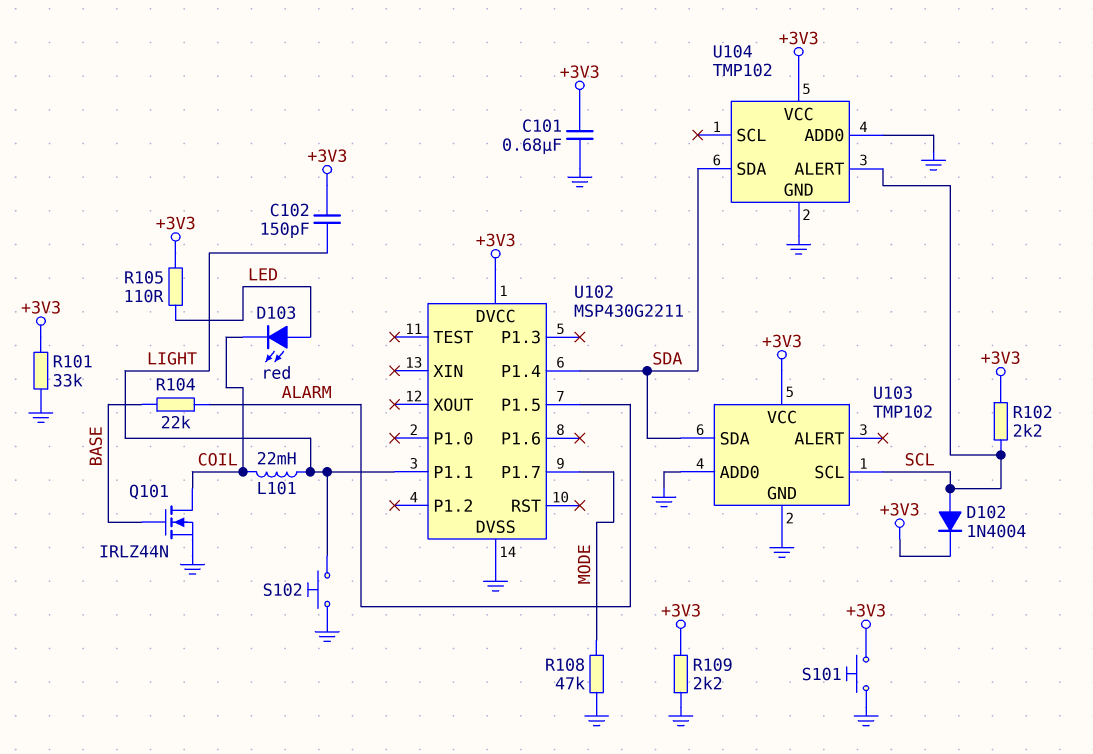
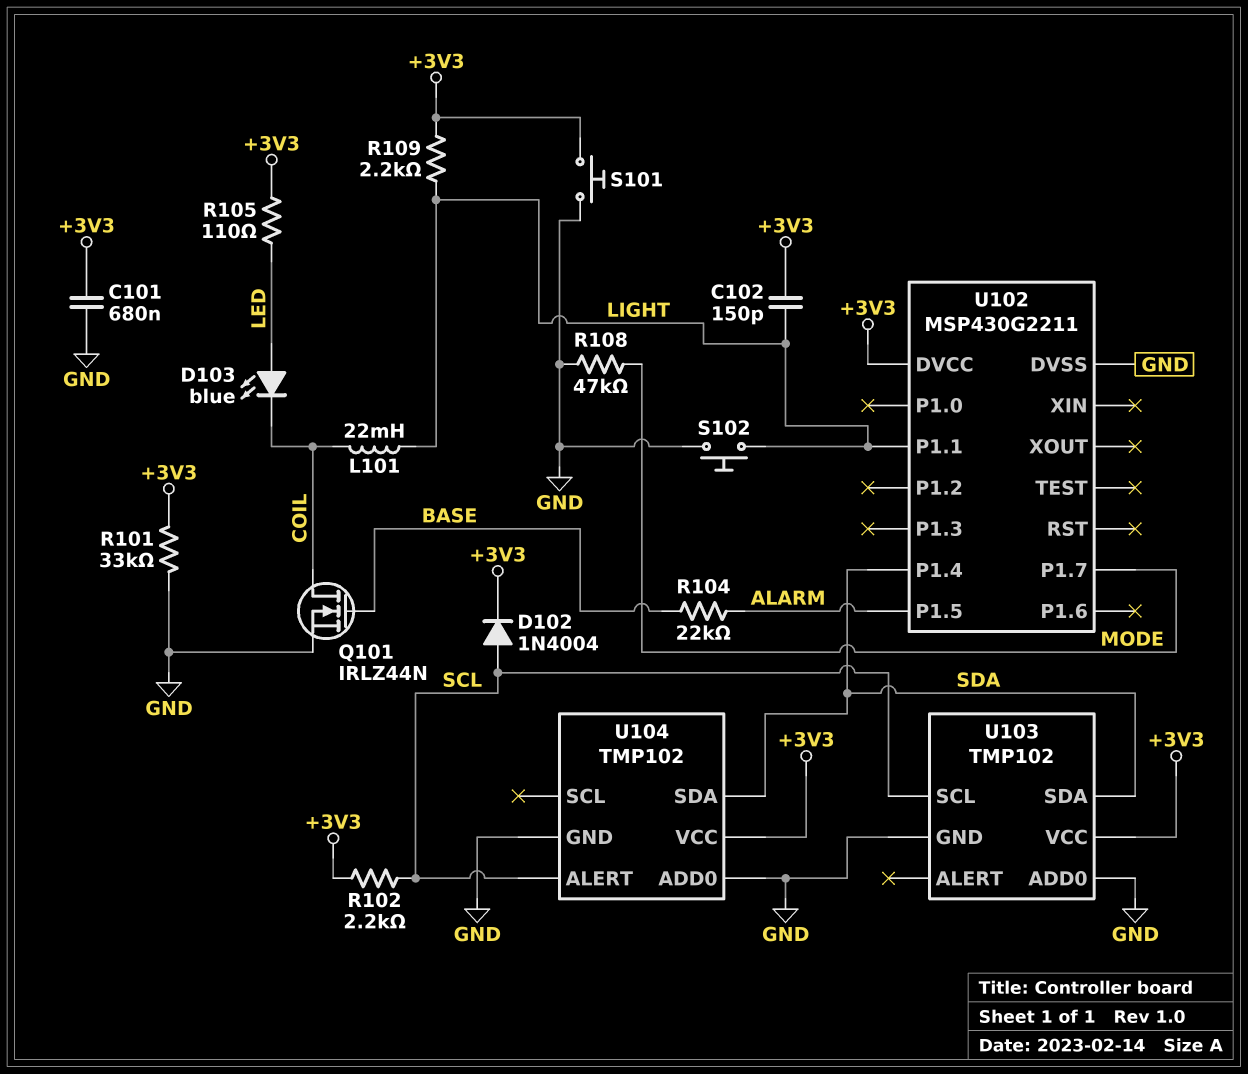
D103: LED red (A LED, K COIL) -> LED blue (A LED, K COIL)
R109: 2.2k (+3V3, GND) -> 2.2k (+3V3, LIGHT)

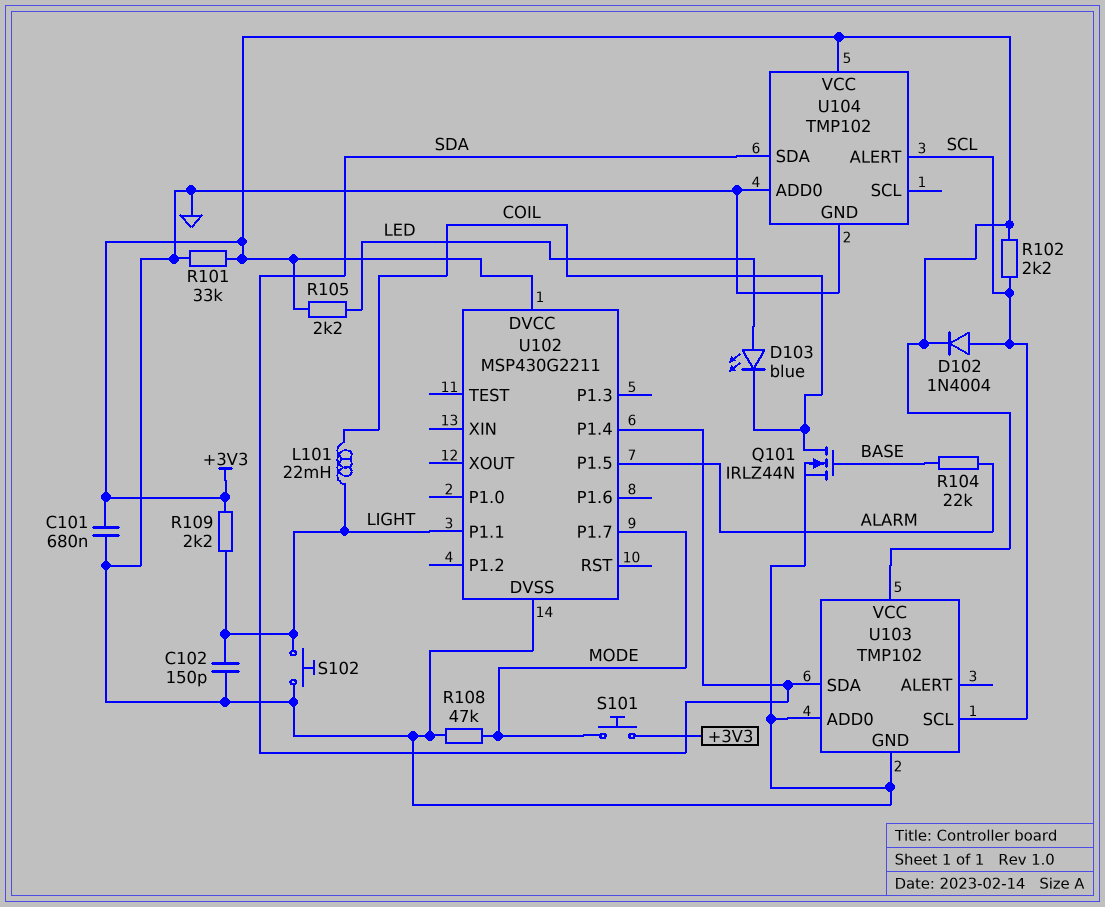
C102: 150pF (+3V3, LIGHT) -> 150pF (GND, LIGHT)
R105: 110 (+3V3, LED) -> 2.2k (+3V3, LED)
S101: button (+3V3, GND) -> button (+3V3, MODE)

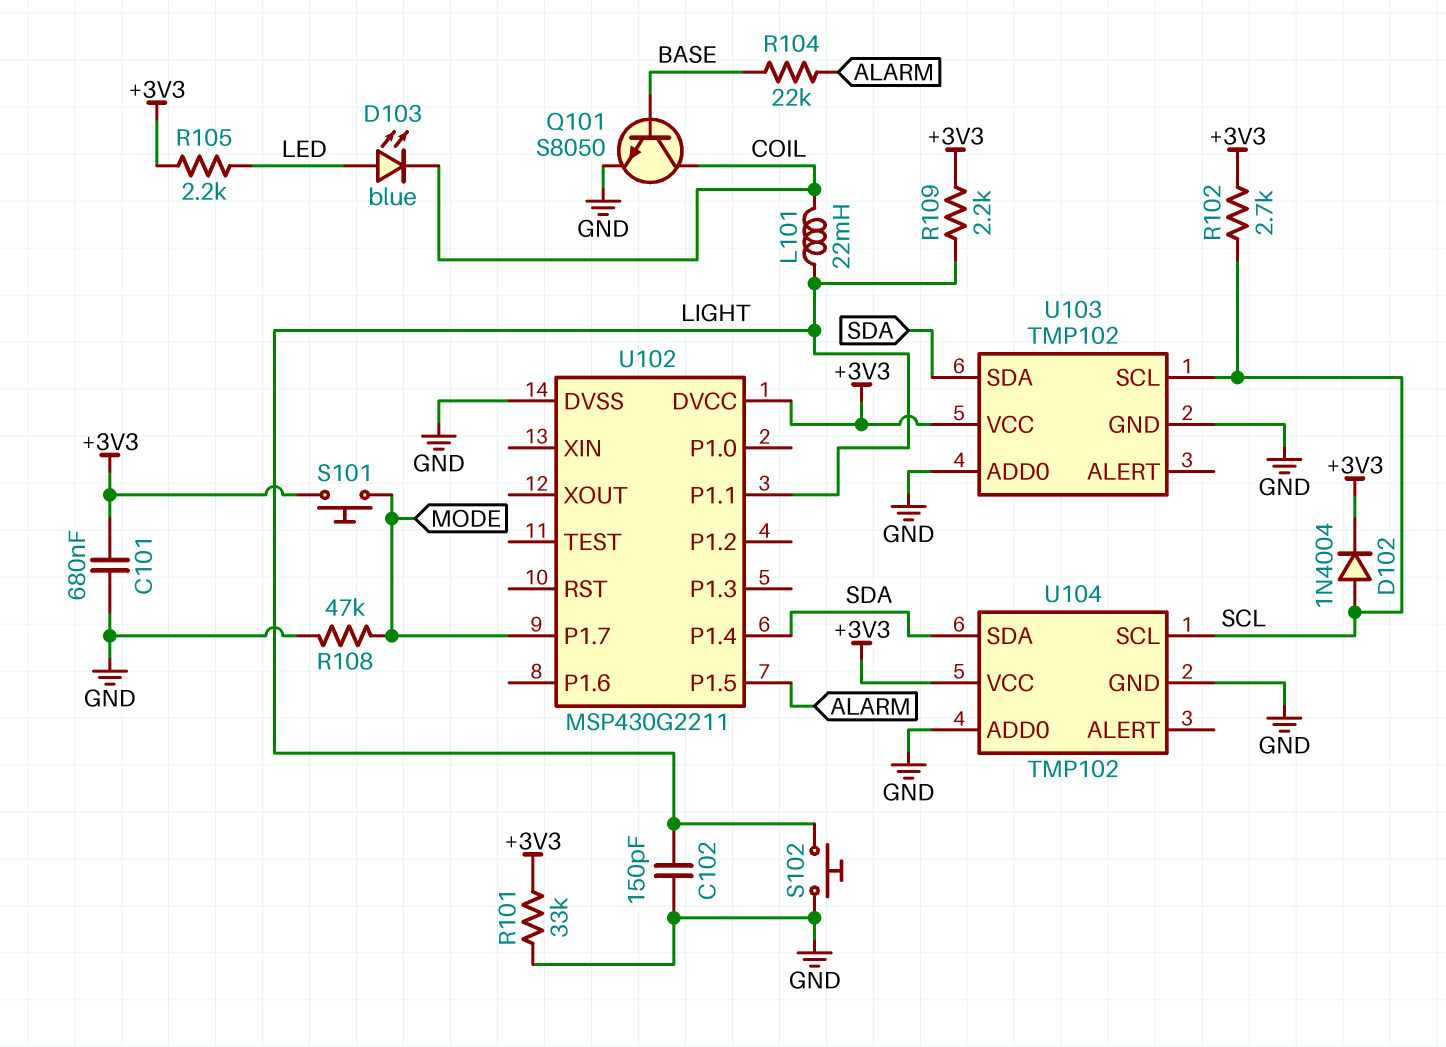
Q101: NMOS IRLZ44N (G BASE, D COIL, S GND) -> NPN S8050 (B BASE, C COIL, E GND)
R102: 2.2k (+3V3, SCL) -> 2.7k (+3V3, SCL)
U104 pin ALERT: SCL -> none
U104 pin SCL: none -> SCL

